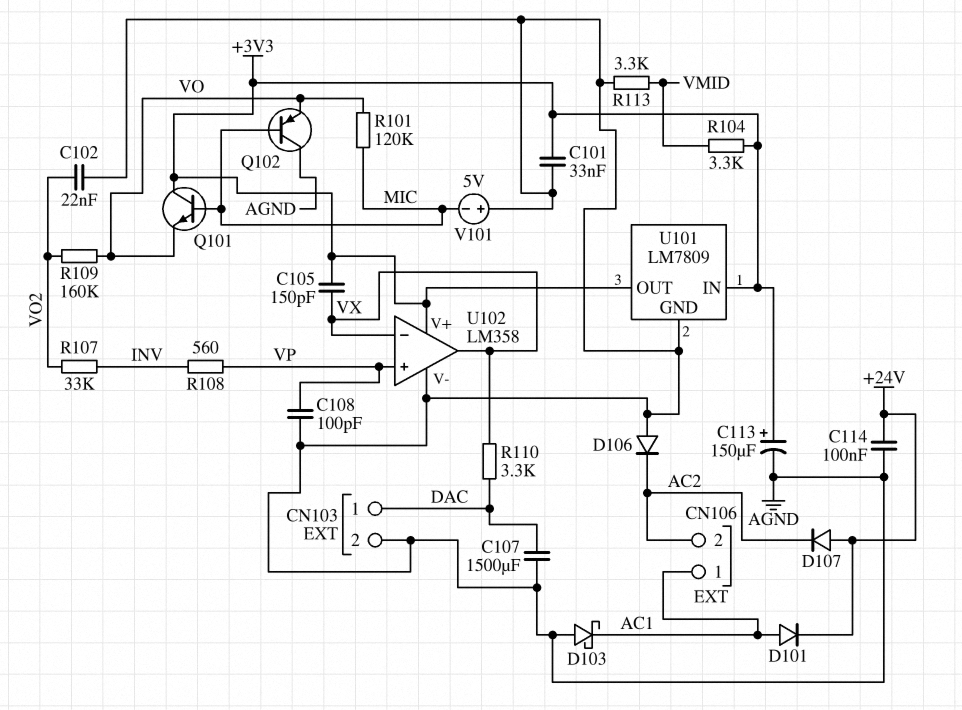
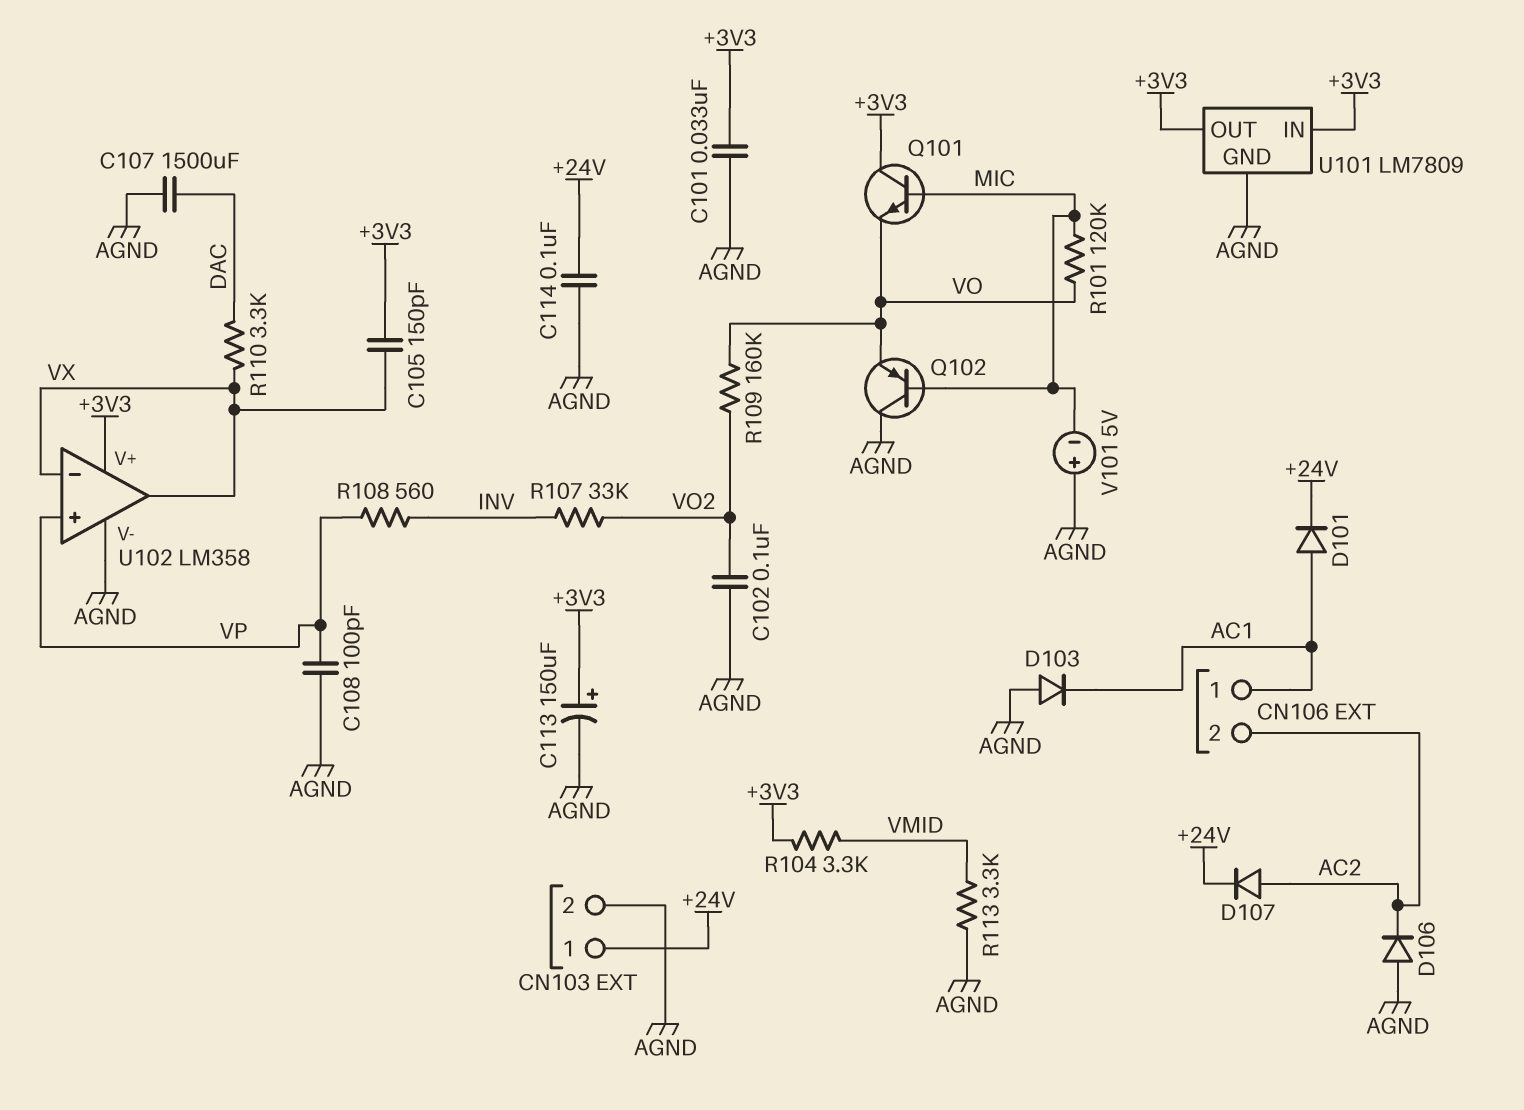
C102: 22nF (AGND, VO2) -> 100nF (AGND, VO2)
CN103 pin 1: DAC -> +24V
D103: schottky (A AGND, K AC1) -> diode (A AGND, K AC1)
D107: diode (A +24V, K AC2) -> diode (A AC2, K +24V)

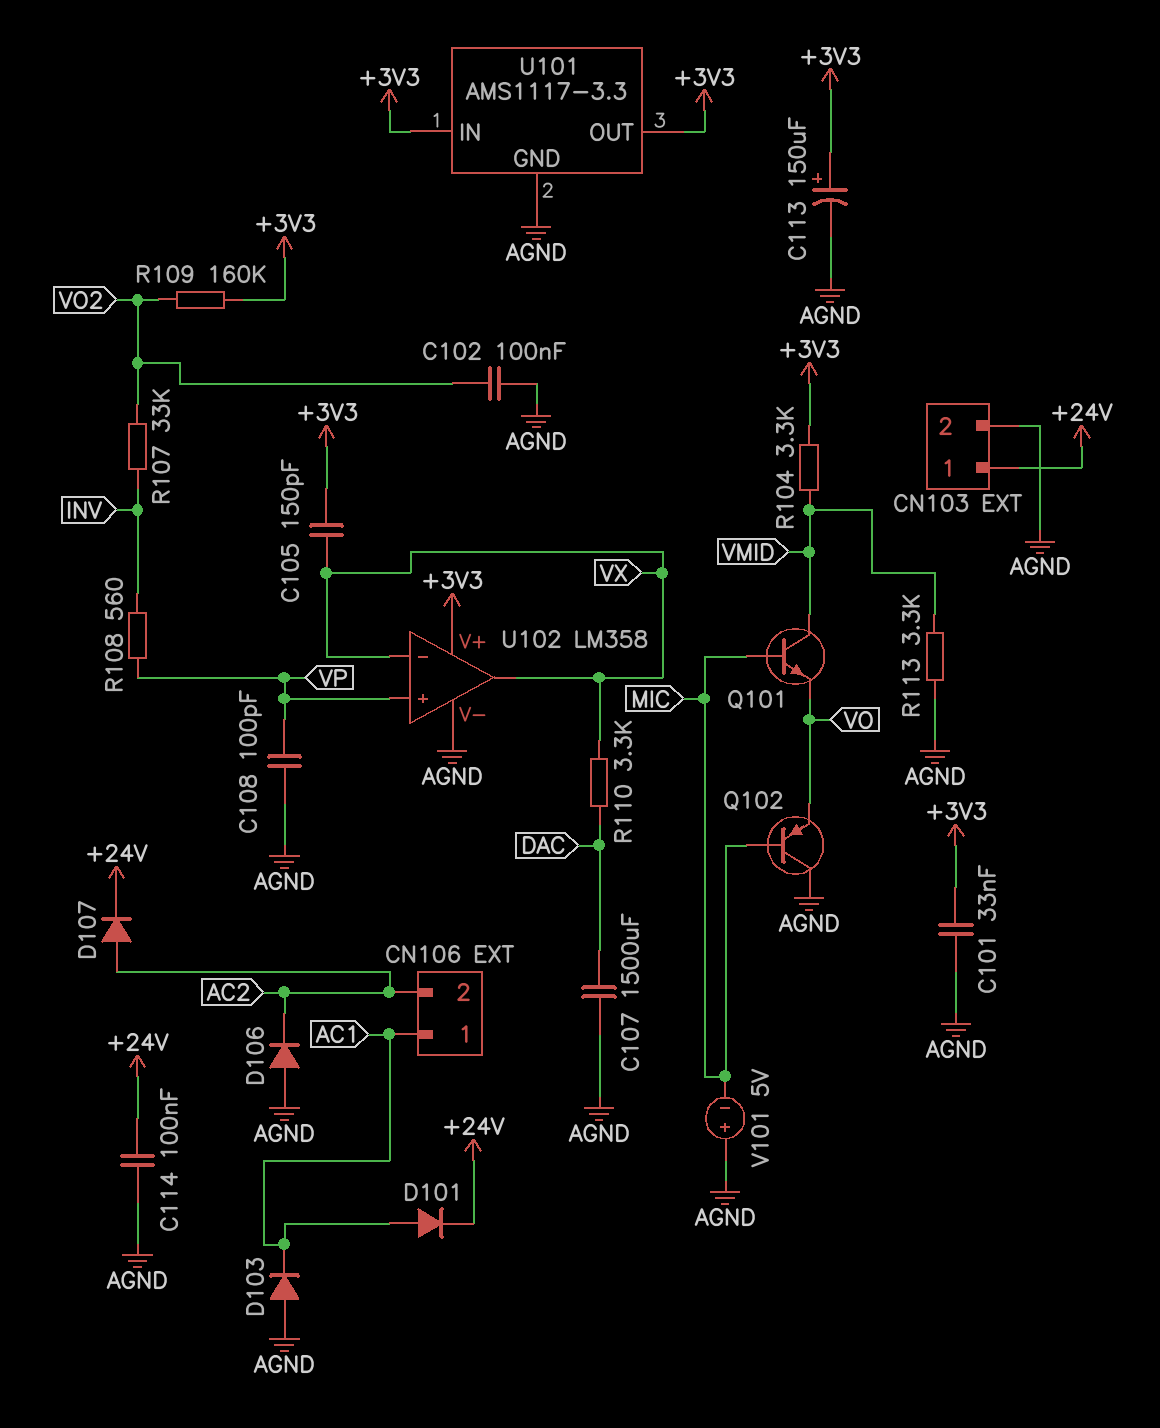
Q101: NPN (B MIC, C +3V3, E VO) -> NPN (B MIC, C VMID, E VO)
R101: 120k (MIC, VO) -> none
R109: 160k (VO, VO2) -> 160k (+3V3, VO2)
U101: LM7809 -> AMS1117-3.3

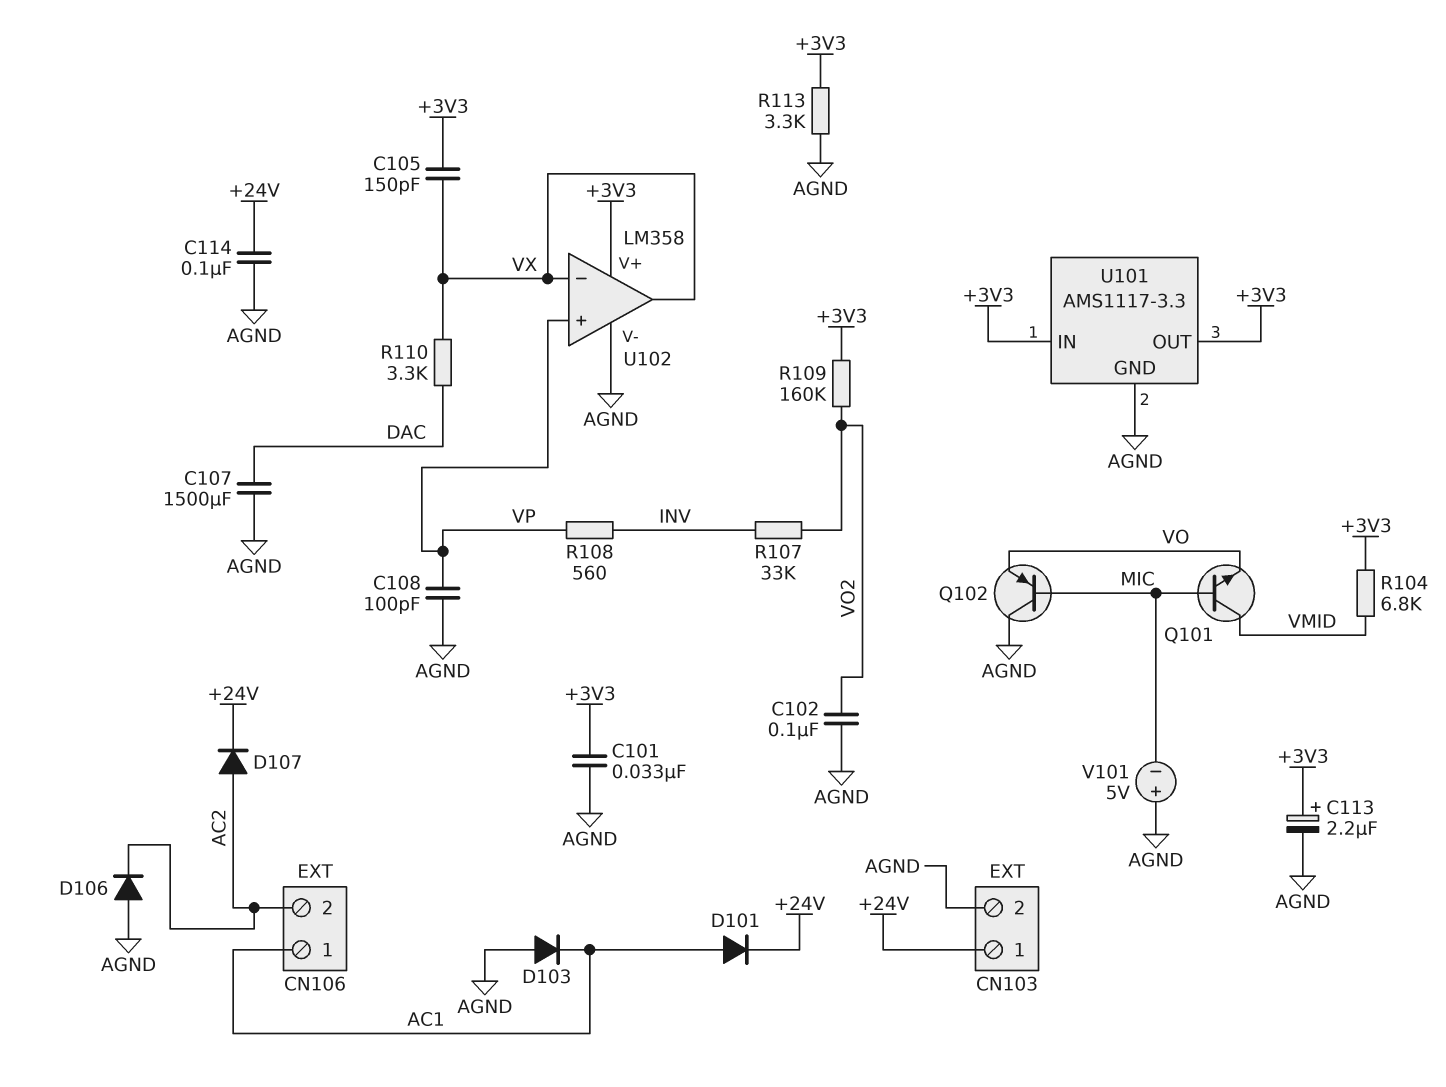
C113: 150uF (plus +3V3, minus AGND) -> 2.2uF (plus +3V3, minus AGND)
R104: 3.3k (+3V3, VMID) -> 6.8k (+3V3, VMID)
R113: 3.3k (AGND, VMID) -> 3.3k (+3V3, AGND)

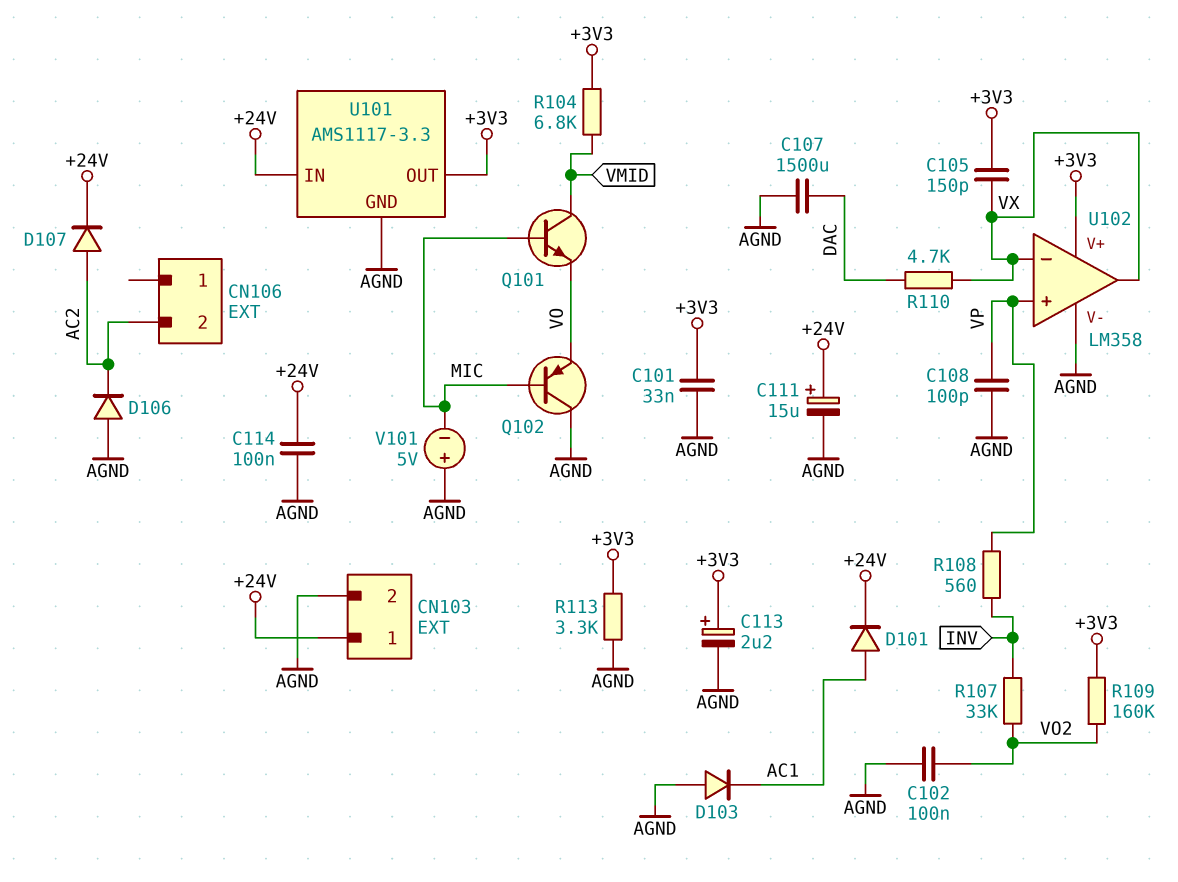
C111: none -> 15uF (plus +24V, minus AGND)
CN106 pin 1: AC1 -> none
R110: 3.3k (DAC, VX) -> 4.7k (DAC, VX)
U101 pin IN: +3V3 -> +24V

